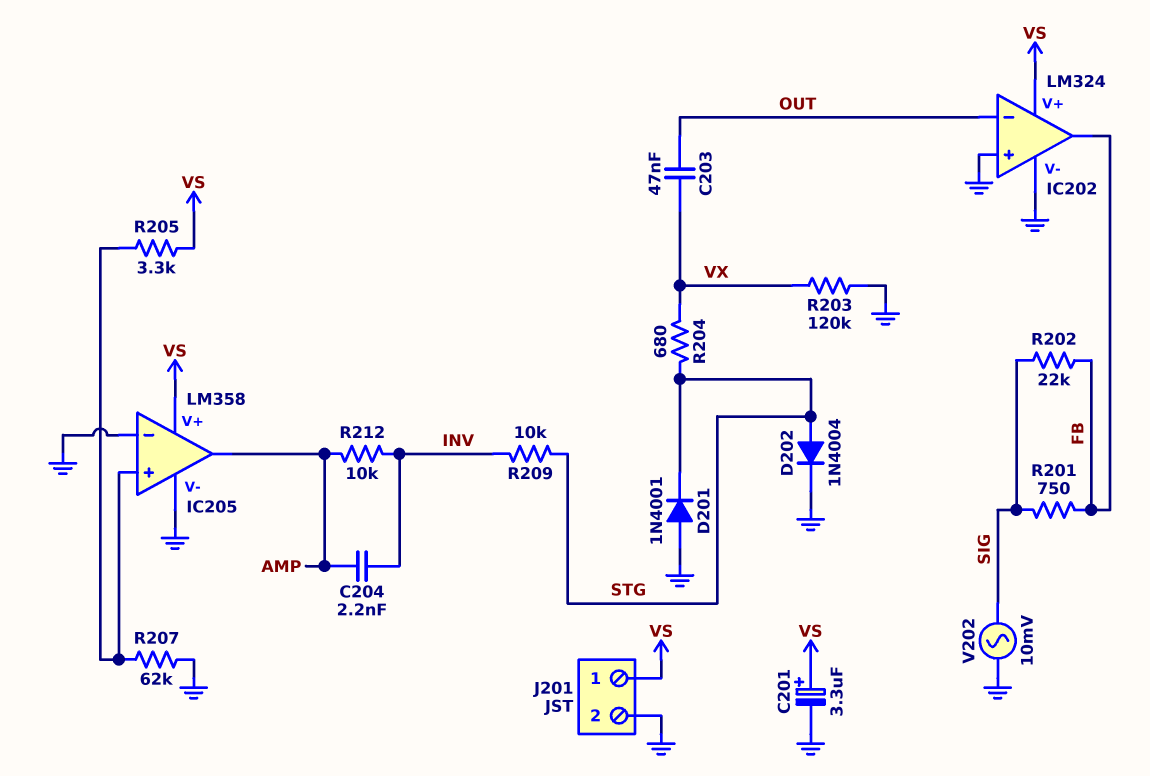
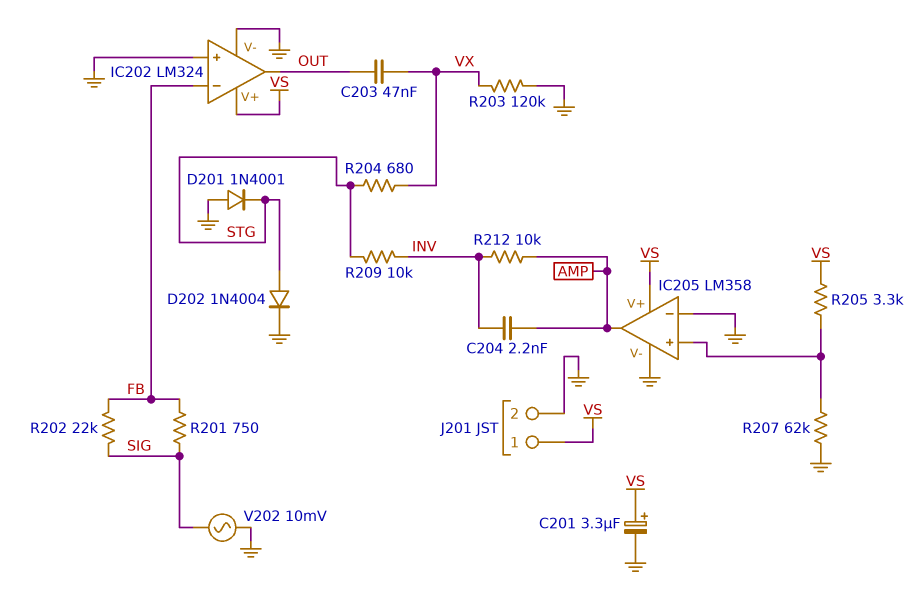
IC202 pin in-: OUT -> FB
IC202 pin out: FB -> OUT

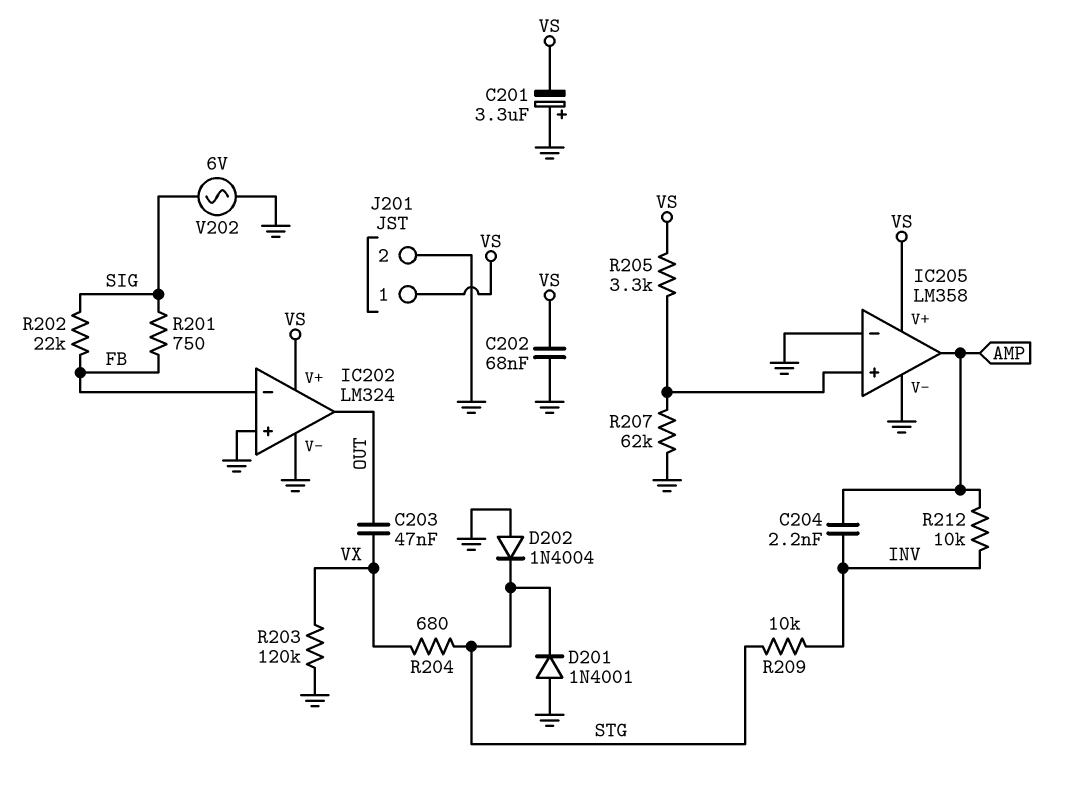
C201: 3.3uF (plus VS, minus GND) -> 3.3uF (plus GND, minus VS)
C202: none -> 68nF (GND, VS)
D202: diode 1N4004 (A STG, K GND) -> diode 1N4004 (A GND, K STG)
V202: AC 10mV (GND, SIG) -> AC 6V (GND, SIG)

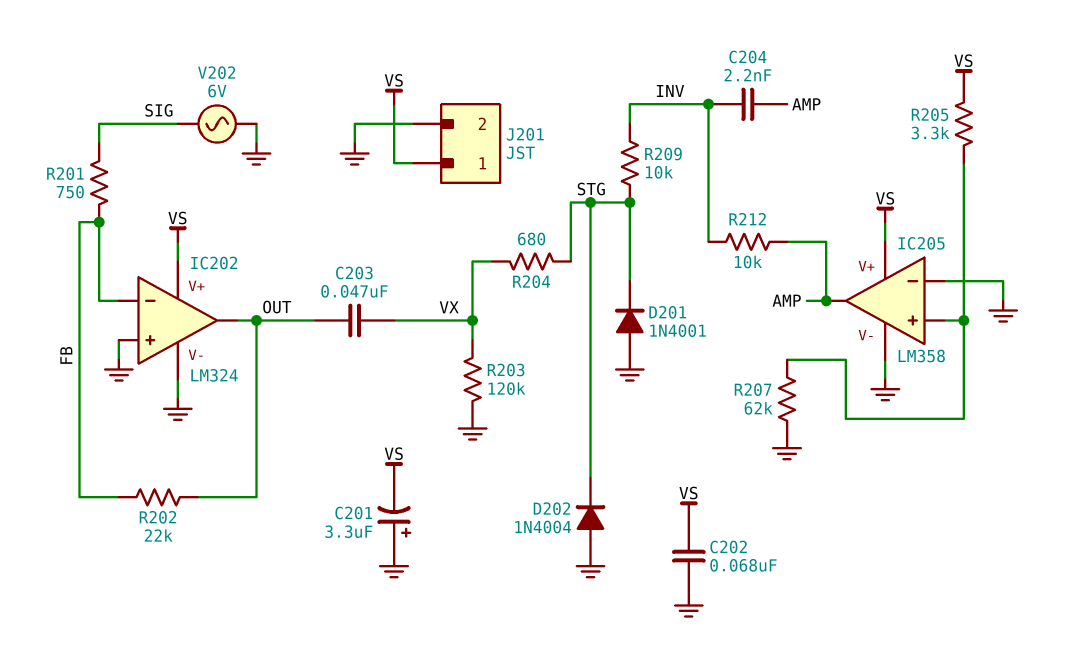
R202: 22k (FB, SIG) -> 22k (FB, OUT)

